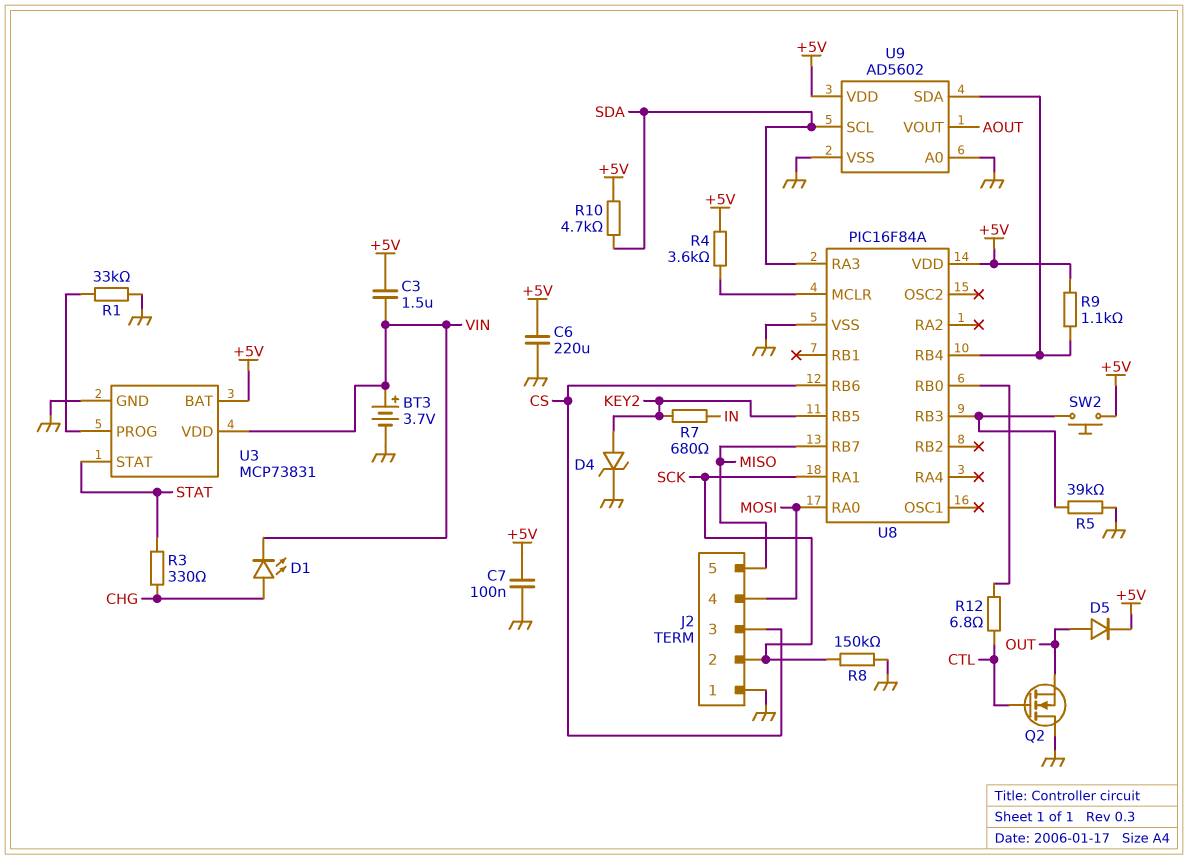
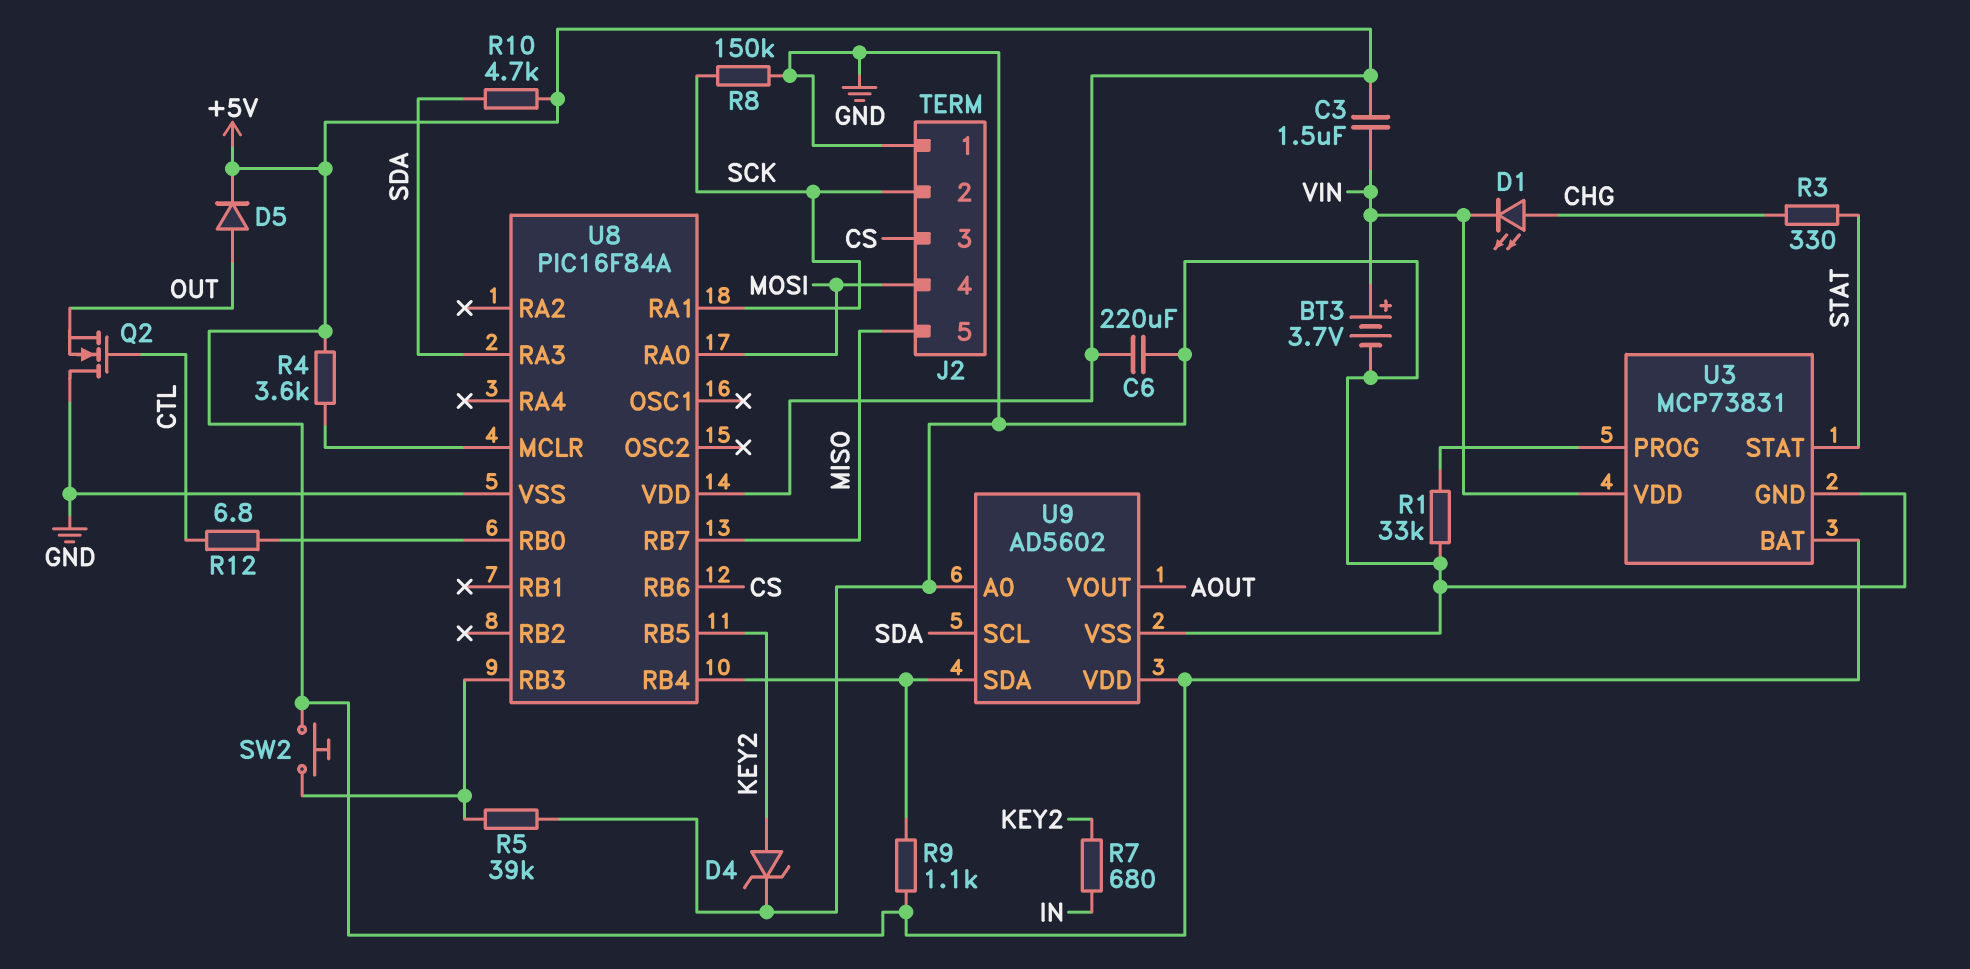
C7: 100nF (+5V, GND) -> none

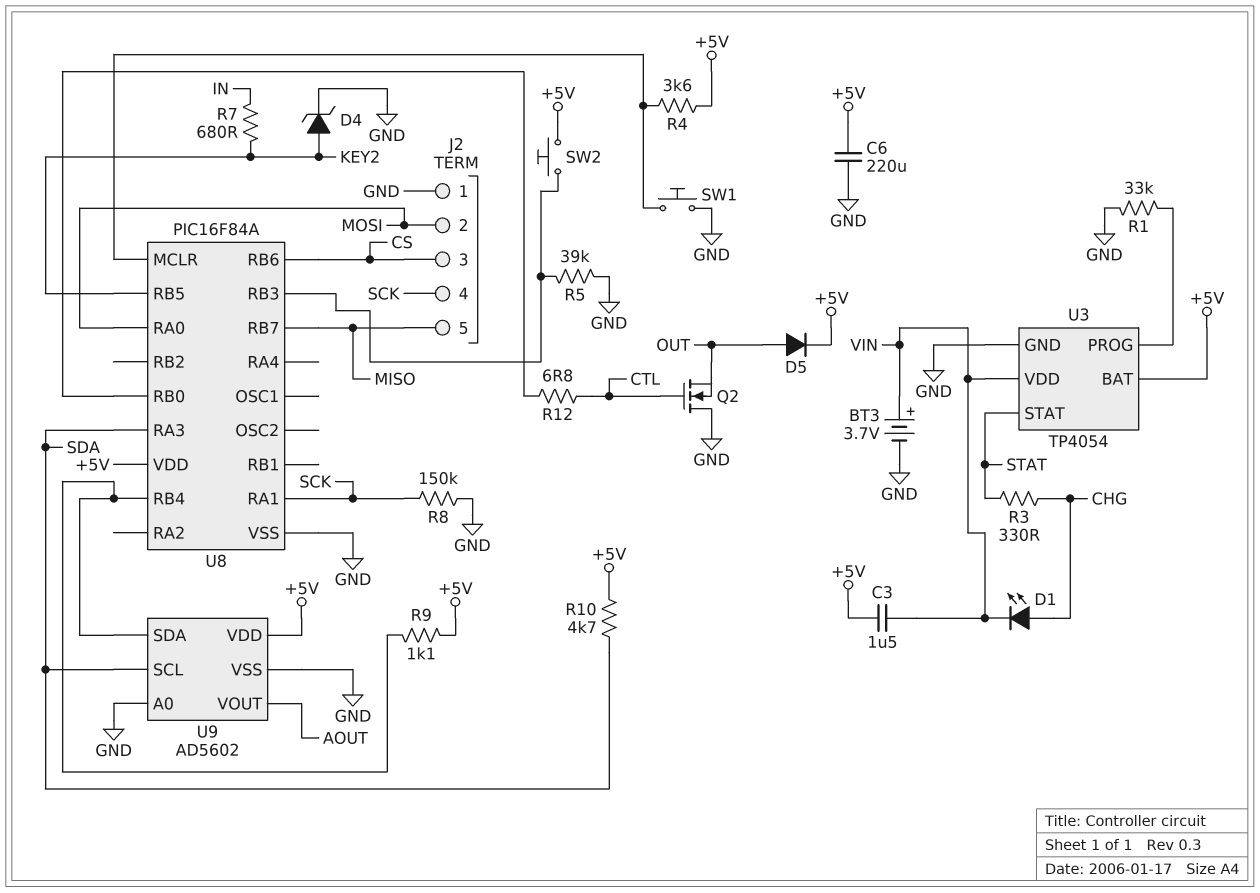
J2 pin 2: SCK -> MOSI
J2 pin 4: MOSI -> SCK
SW1: none -> button (GND, U8/MCLR)
U3: MCP73831 -> TP4054

